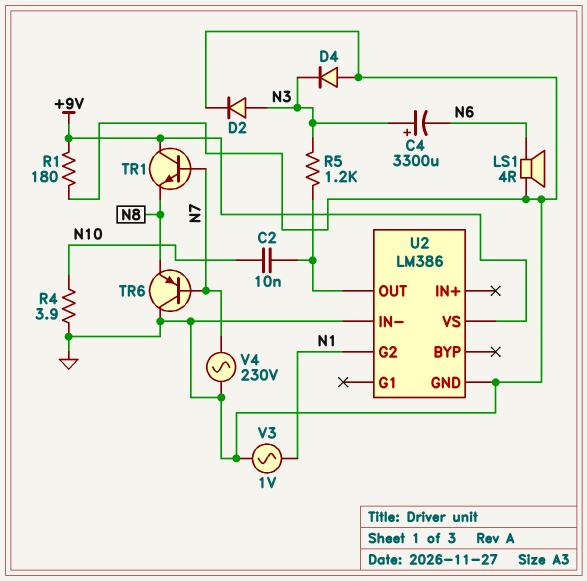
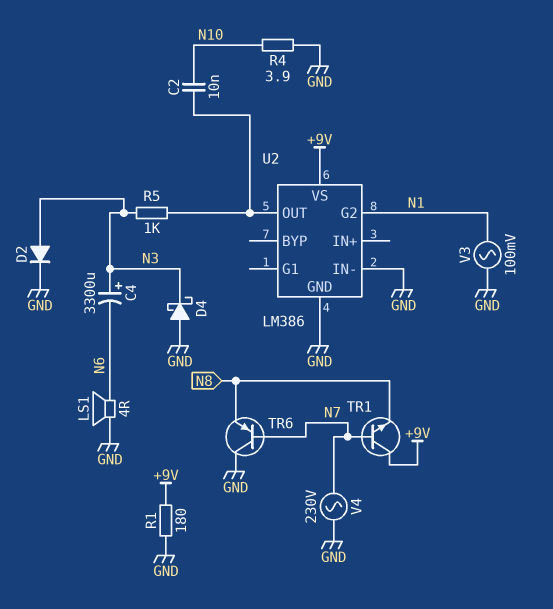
D4: diode (A GND, K N3) -> schottky (A GND, K N3)
R5: 1.2k (N3, U2/OUT) -> 1k (N3, U2/OUT)
V3: AC 1V (GND, N1) -> AC 100mV (GND, N1)

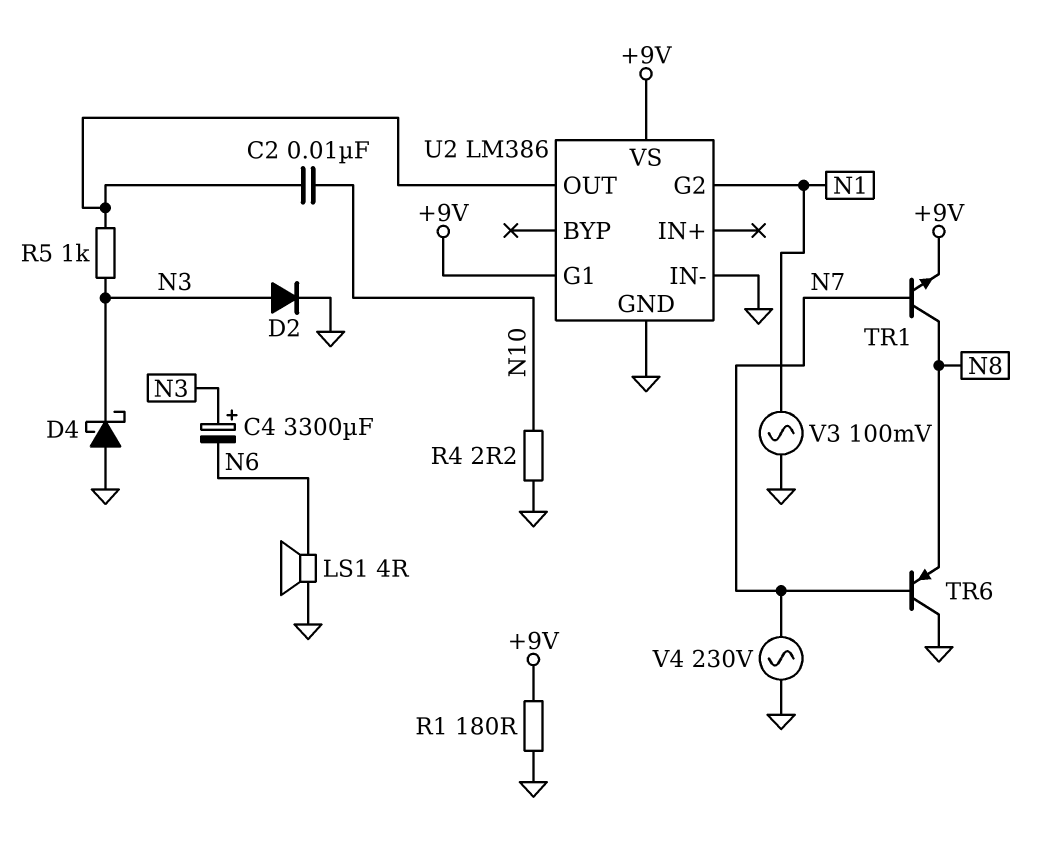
R4: 3.9 (GND, N10) -> 2.2 (GND, N10)
TR1: NPN (B N7, C +9V, E N8) -> NPN (B N7, C N8, E +9V)
U2 pin G1: none -> +9V

